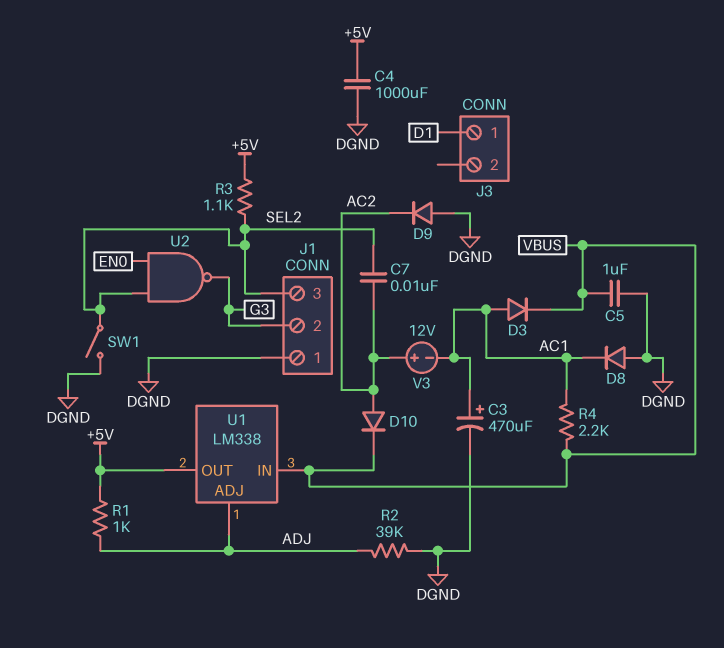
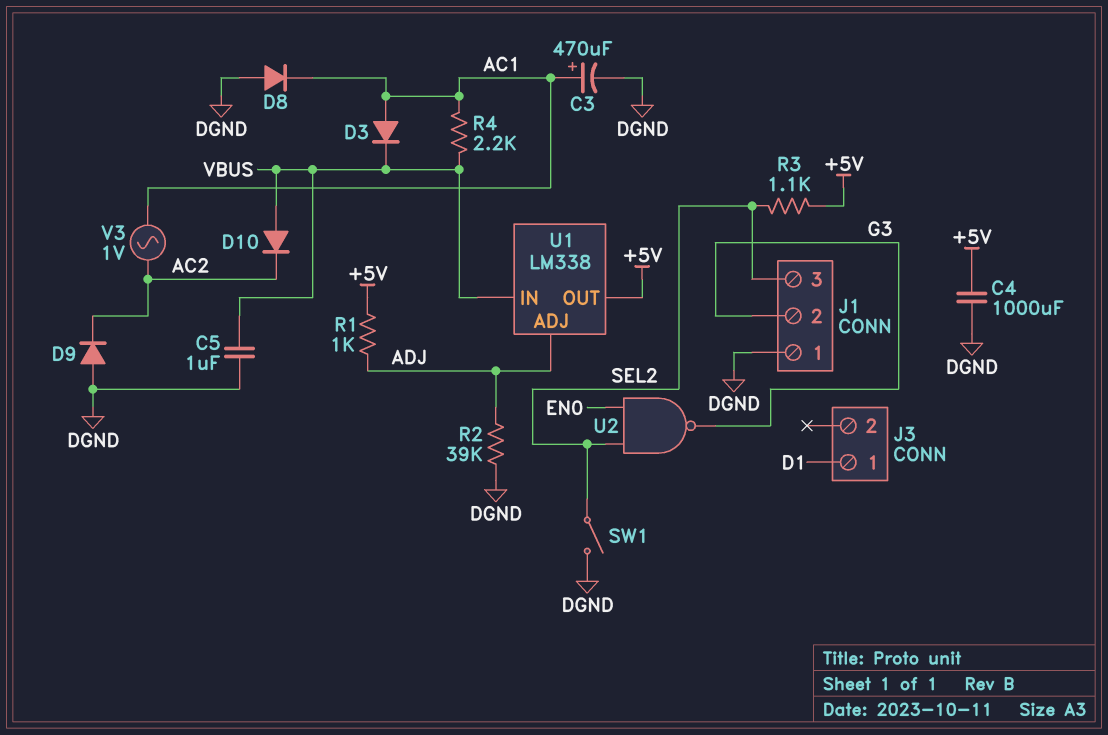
C7: 10nF (AC2, SEL2) -> none
D10: diode (A AC2, K VBUS) -> diode (A VBUS, K AC2)
V3: 12V (plus AC2, minus AC1) -> AC 1V (AC1, AC2)

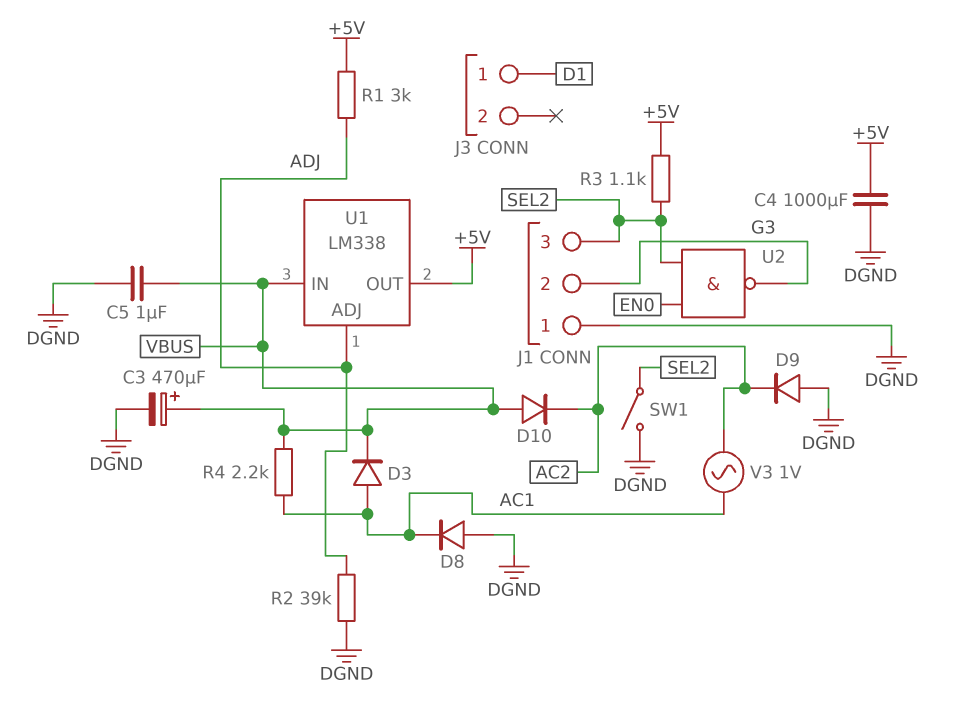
C3: 470uF (plus AC1, minus DGND) -> 470uF (plus VBUS, minus DGND)
R1: 1k (+5V, ADJ) -> 3k (+5V, ADJ)

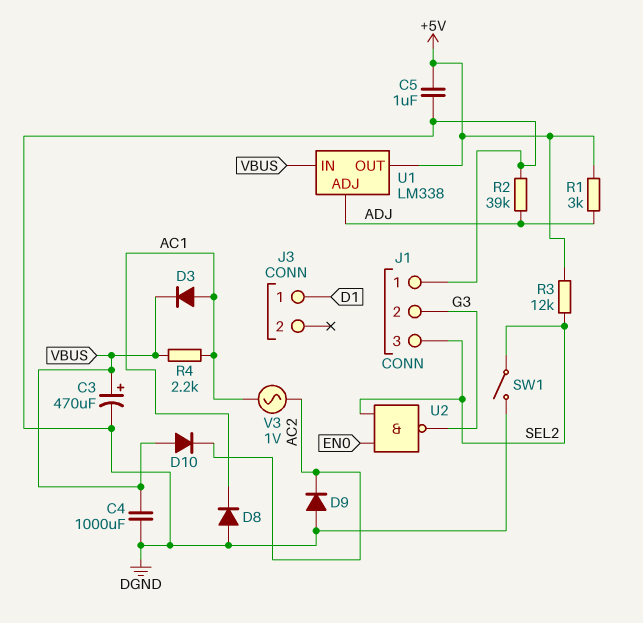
C4: 1000uF (+5V, DGND) -> 1000uF (DGND, VBUS)
C5: 1uF (DGND, VBUS) -> 1uF (+5V, DGND)
R3: 1.1k (+5V, SEL2) -> 12k (+5V, SEL2)

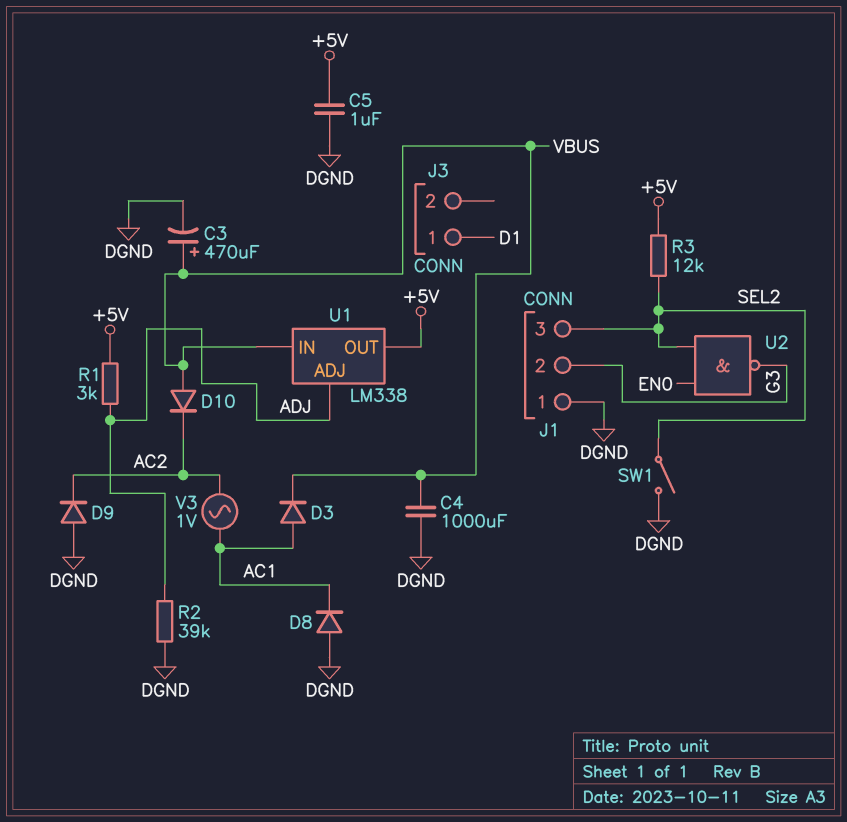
R4: 2.2k (AC1, VBUS) -> none

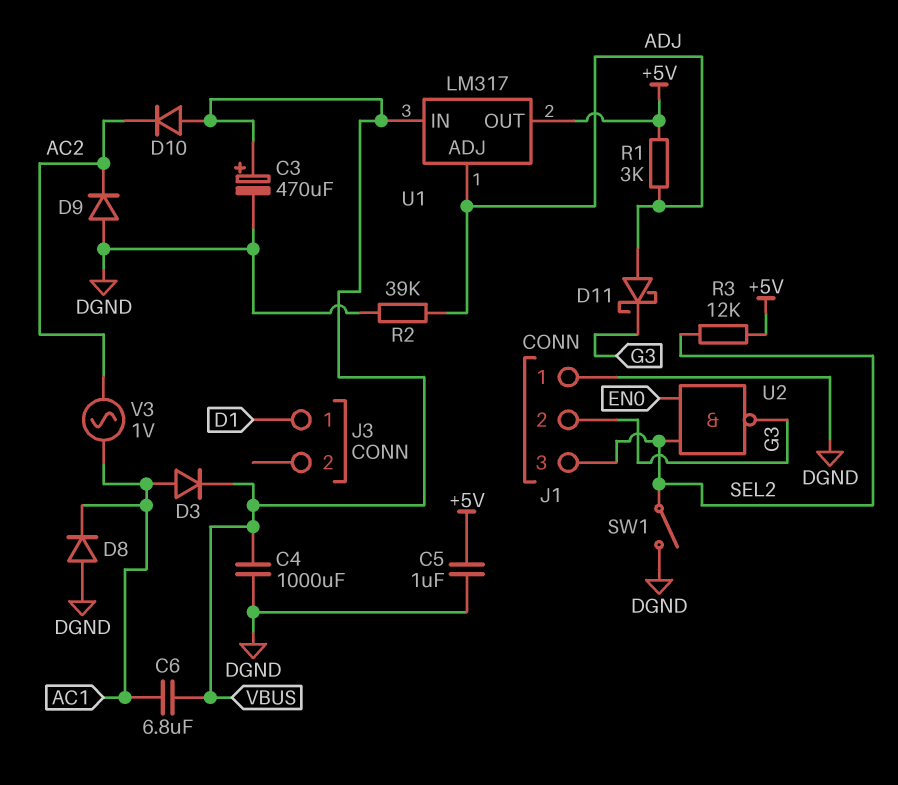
C6: none -> 6.8uF (AC1, VBUS)
D11: none -> schottky (A ADJ, K G3)
U1: LM338 -> LM317

